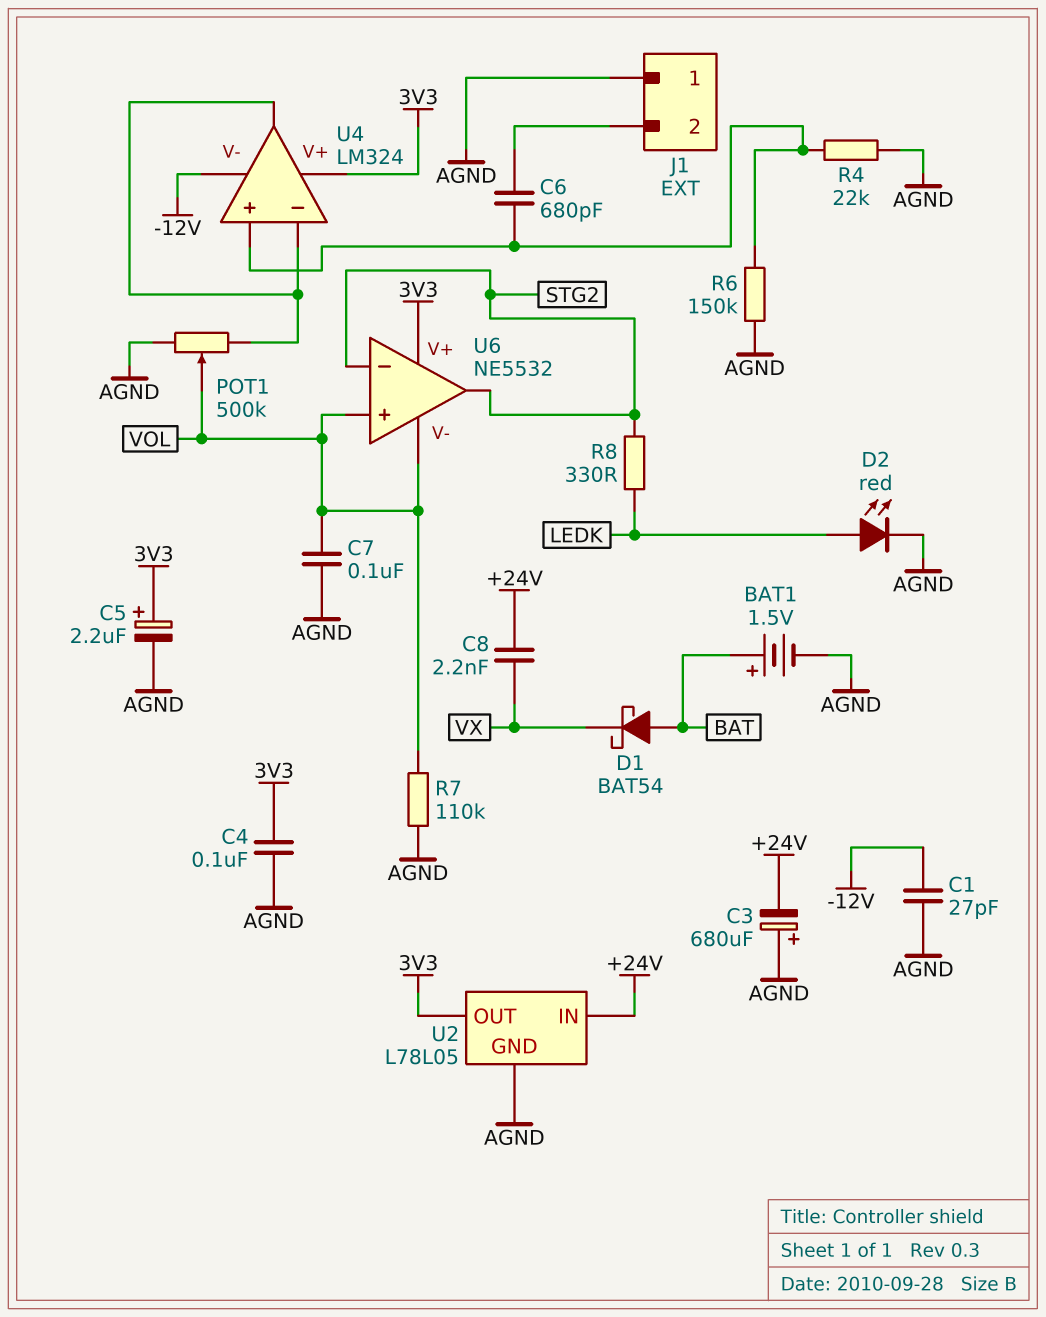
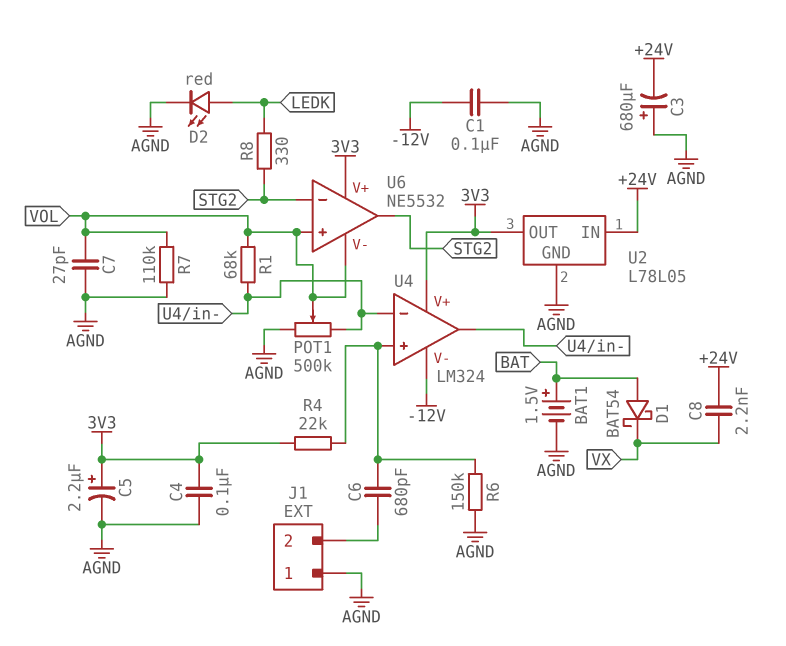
C1: 27pF (-12V, AGND) -> 100nF (-12V, AGND)
C7: 100nF (AGND, VOL) -> 27pF (AGND, VOL)
R1: none -> 68k (U4/in-, VOL)
R4: 22k (AGND, U4/in+) -> 22k (3V3, U4/in+)

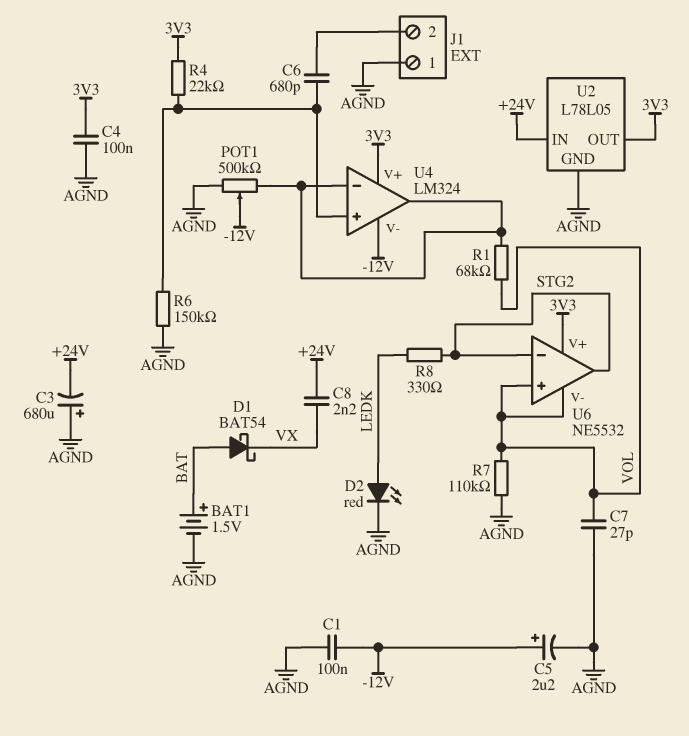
C5: 2.2uF (plus 3V3, minus AGND) -> 2.2uF (plus -12V, minus AGND)
POT1: 500k (AGND, U4/in-, wiper VOL) -> 500k (AGND, U4/in-, wiper -12V)

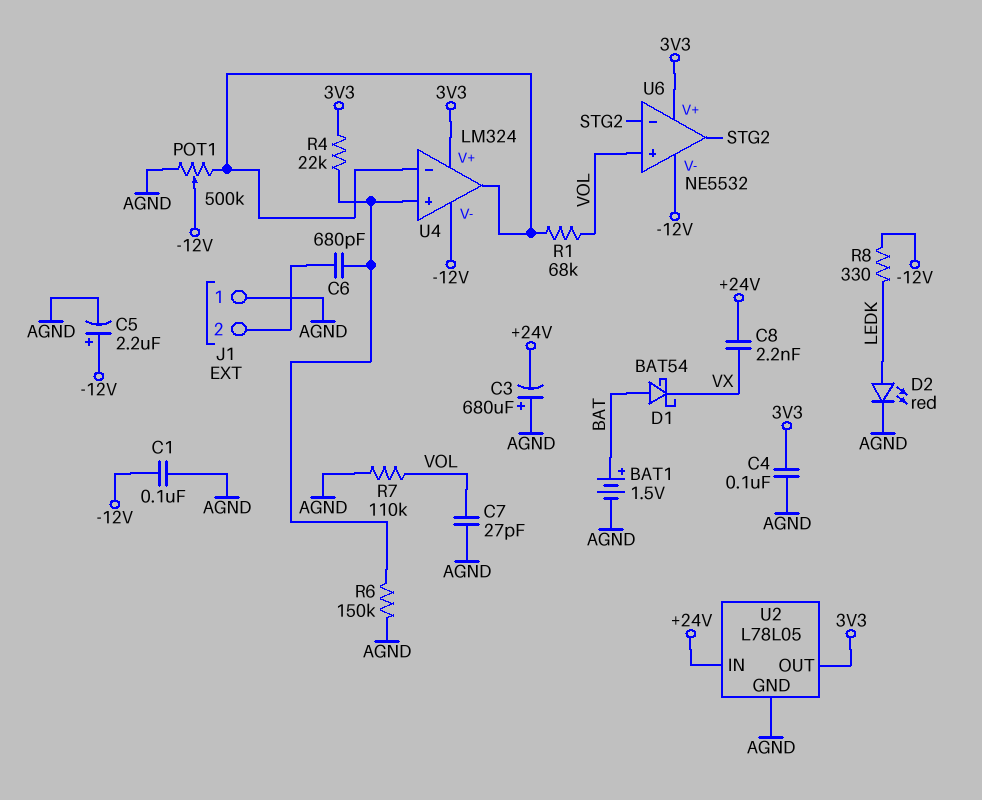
R8: 330 (LEDK, STG2) -> 330 (-12V, LEDK)
U6 pin V-: VOL -> -12V

